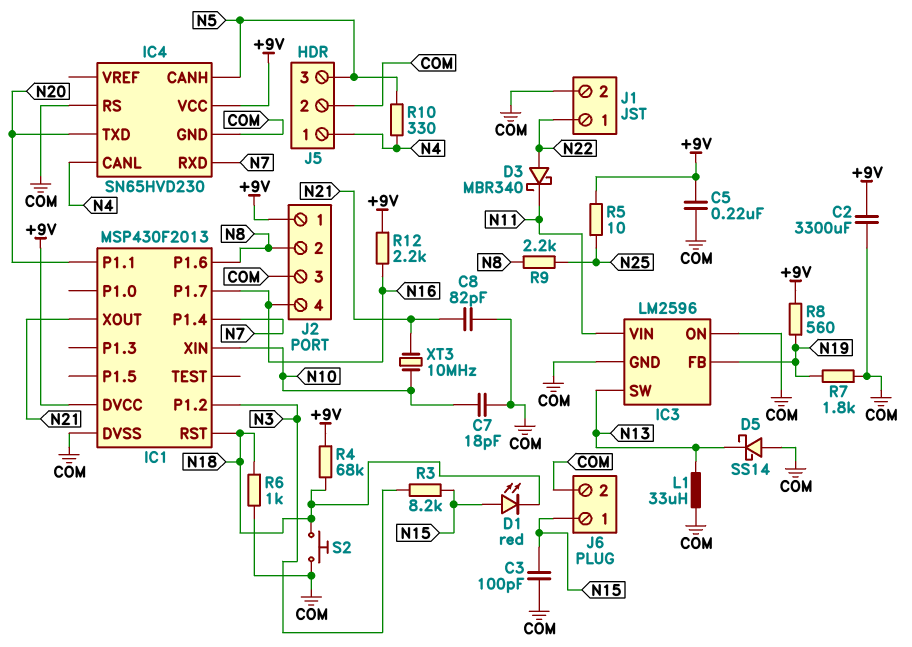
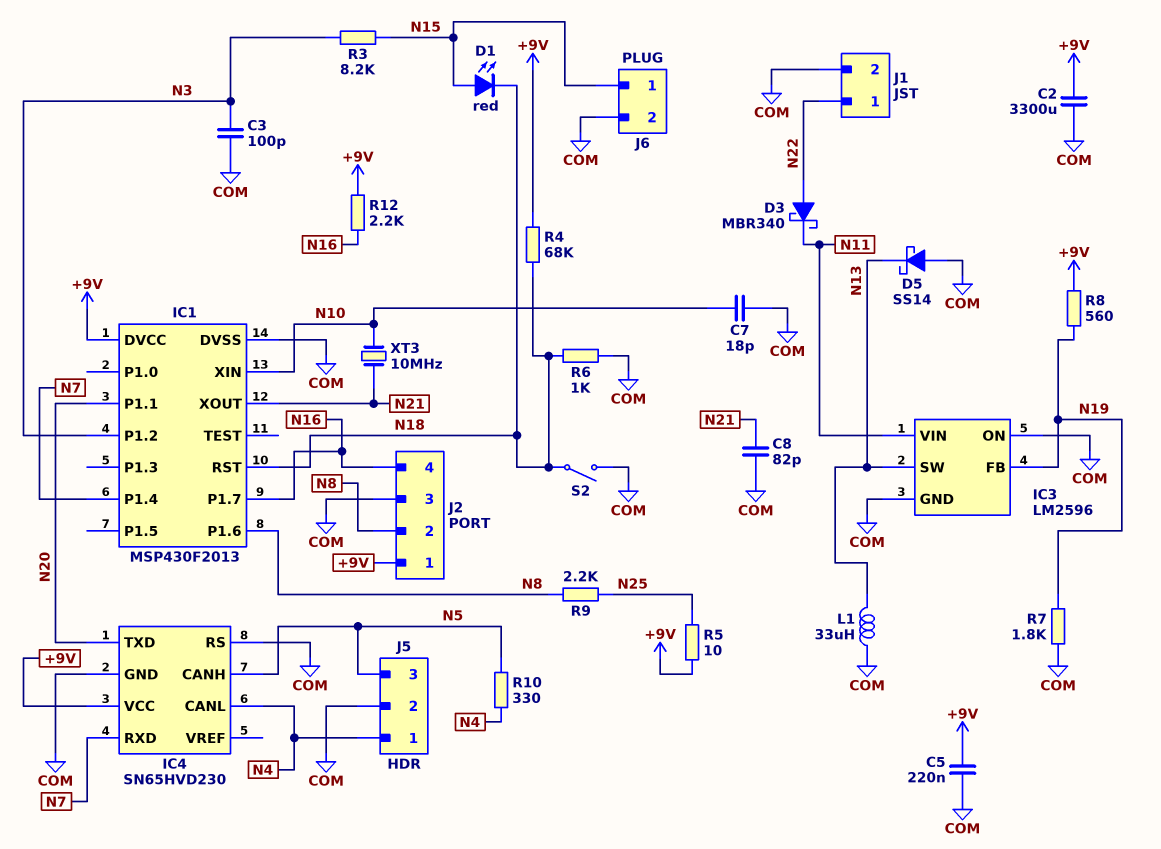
C3: 100pF (COM, N15) -> 100pF (COM, N3)
S2: button (COM, N18) -> switch (COM, N18)

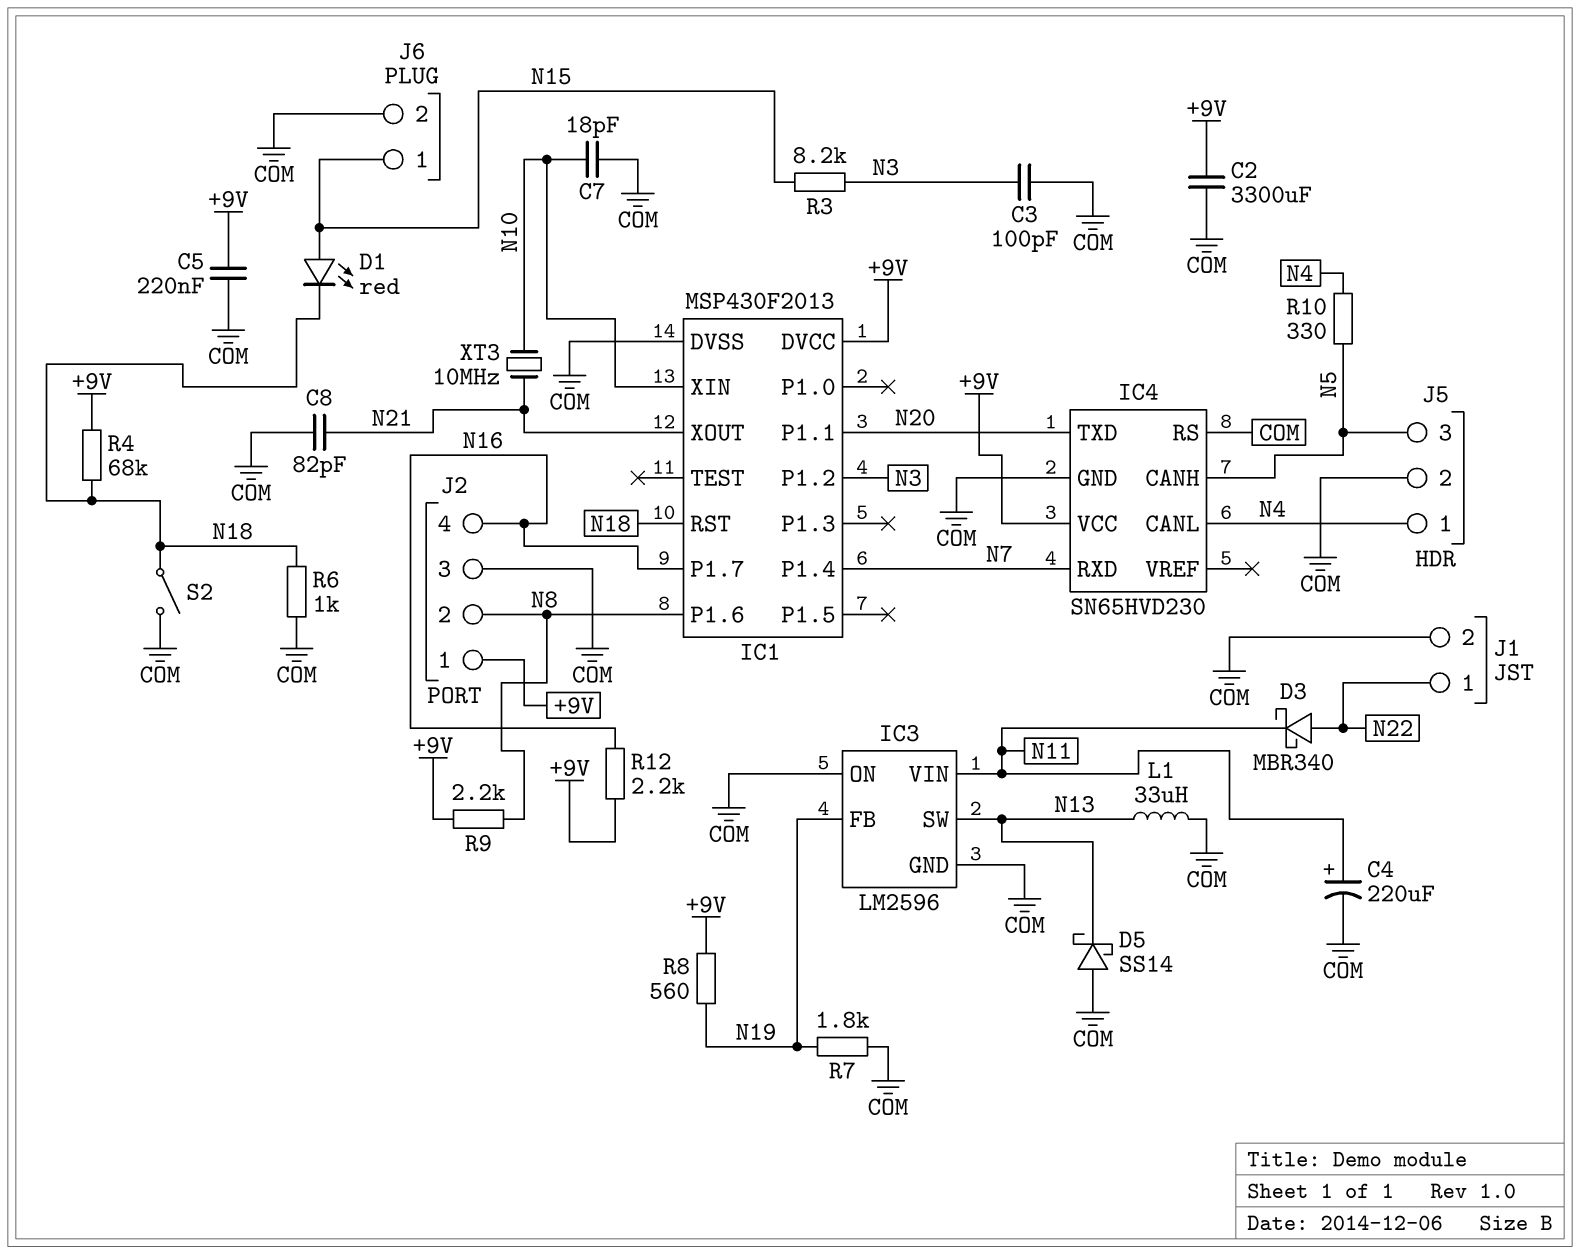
C4: none -> 220uF (plus N11, minus COM)
R5: 10 (+9V, N25) -> none
R9: 2.2k (N8, N25) -> 2.2k (+9V, N8)

